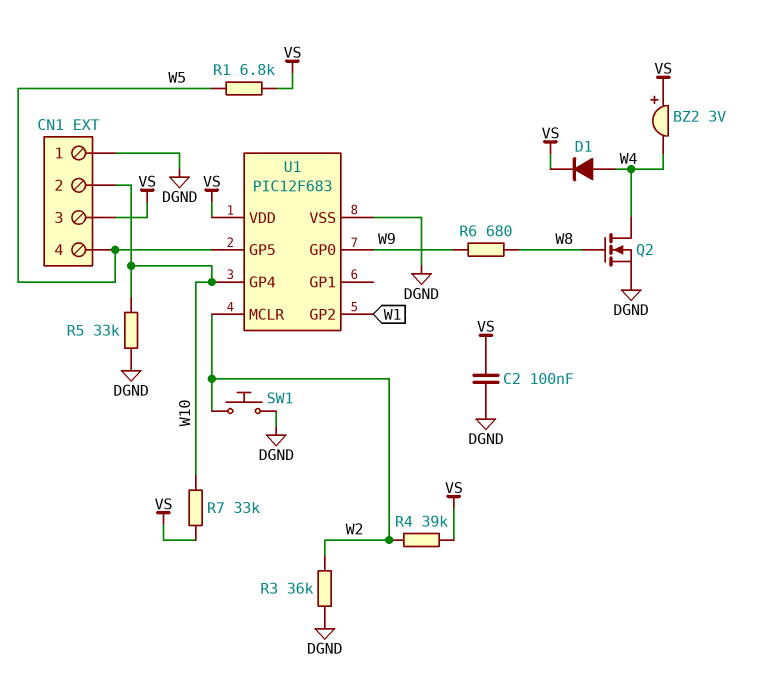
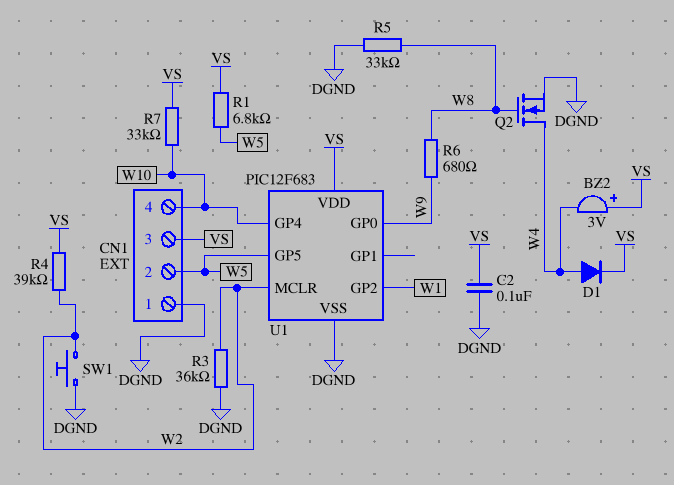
CN1 pin 2: W10 -> W5
CN1 pin 4: W5 -> W10
R5: 33k (DGND, W10) -> 33k (DGND, W8)

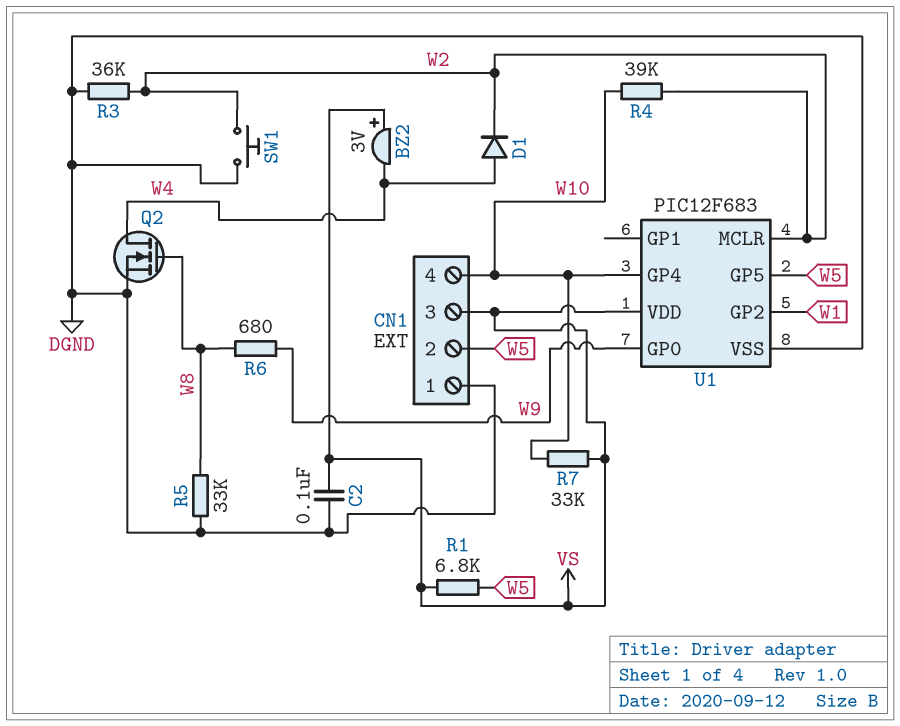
D1: diode (A W4, K VS) -> diode (A W4, K W2)
R4: 39k (VS, W2) -> 39k (W2, W10)

